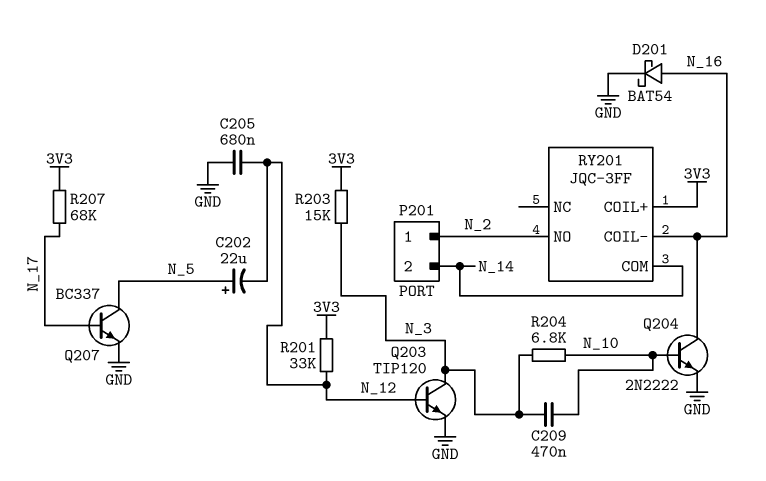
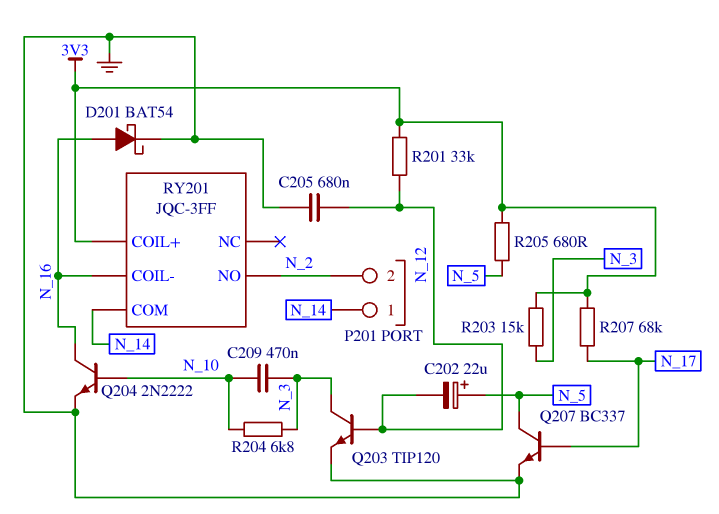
P201 pin 1: N_2 -> N_14
P201 pin 2: N_14 -> N_2
R205: none -> 680 (3V3, N_5)

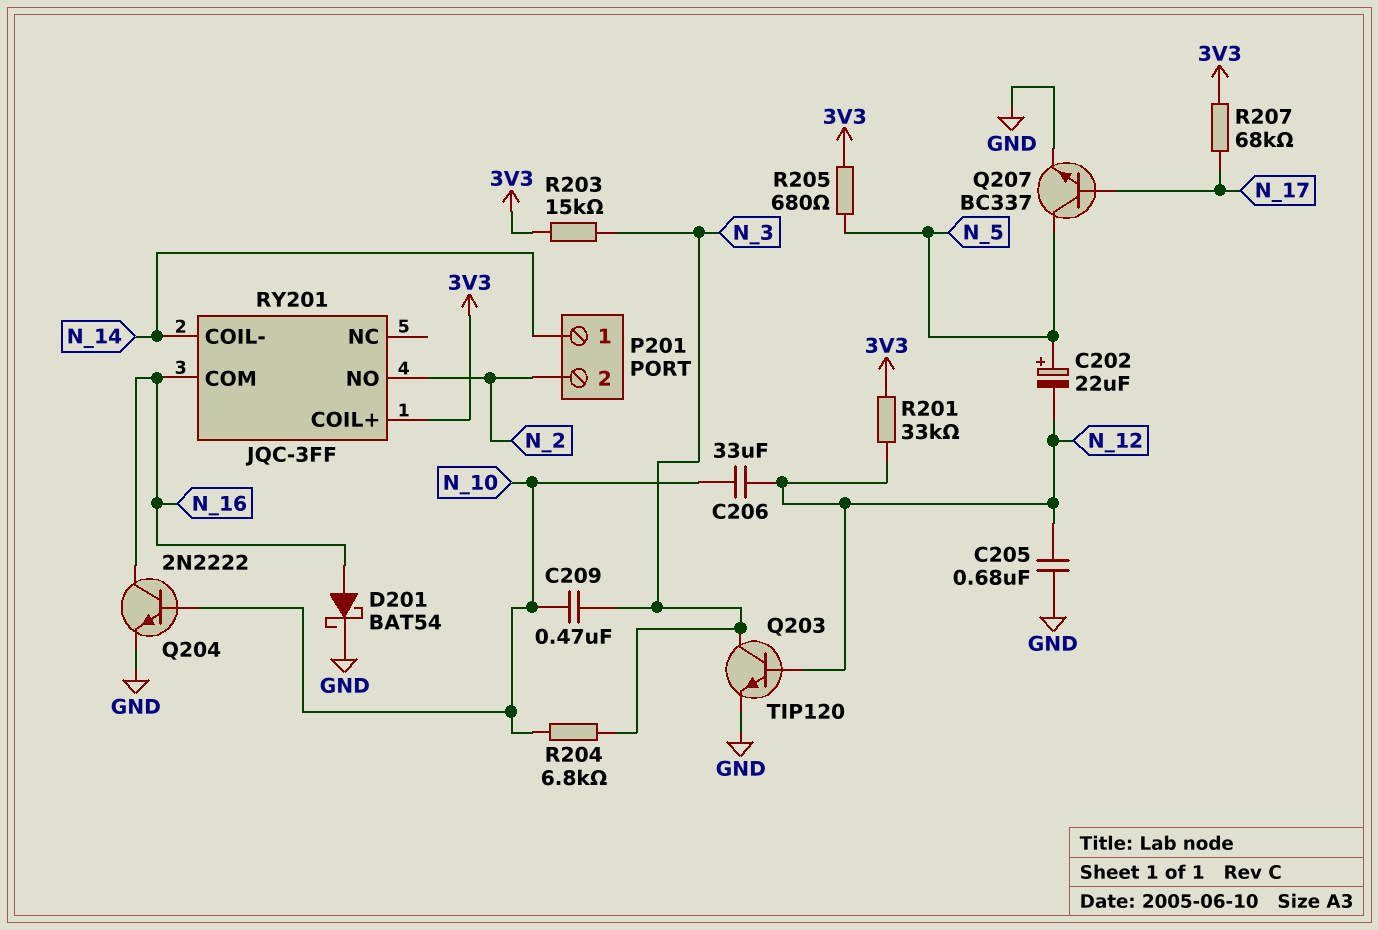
C206: none -> 33uF (N_10, N_12)
RY201 pin COIL-: N_16 -> N_14
RY201 pin COM: N_14 -> N_16

